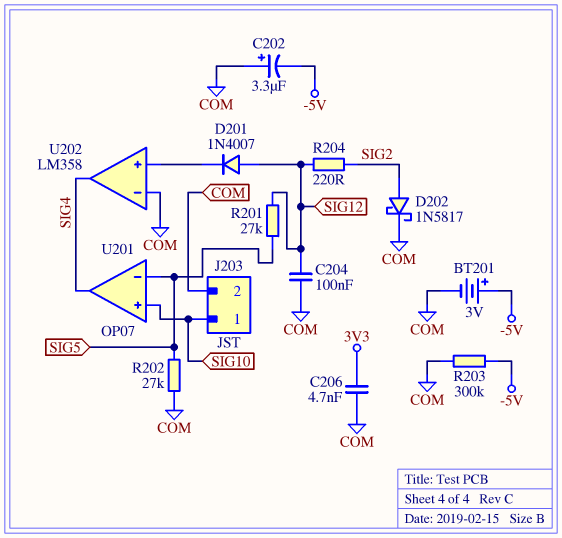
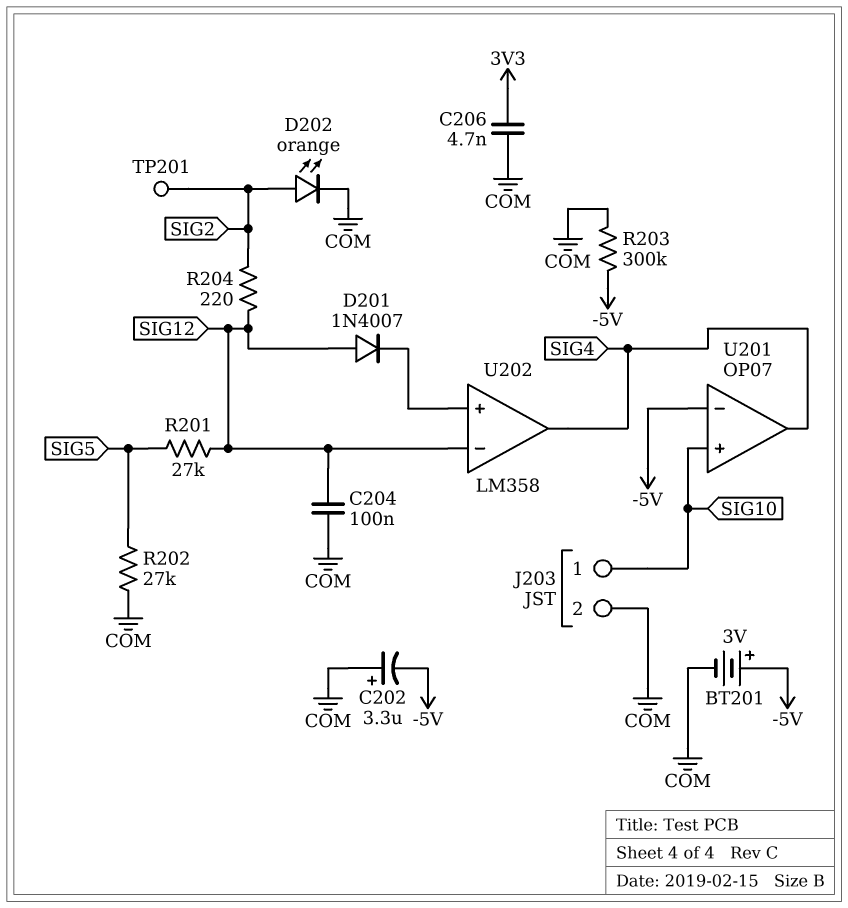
D202: schottky 1N5817 (A SIG2, K COM) -> LED orange (A SIG2, K COM)
TP201: none -> test point (SIG2)
U201 pin in-: SIG5 -> -5V
U202 pin in-: COM -> SIG12

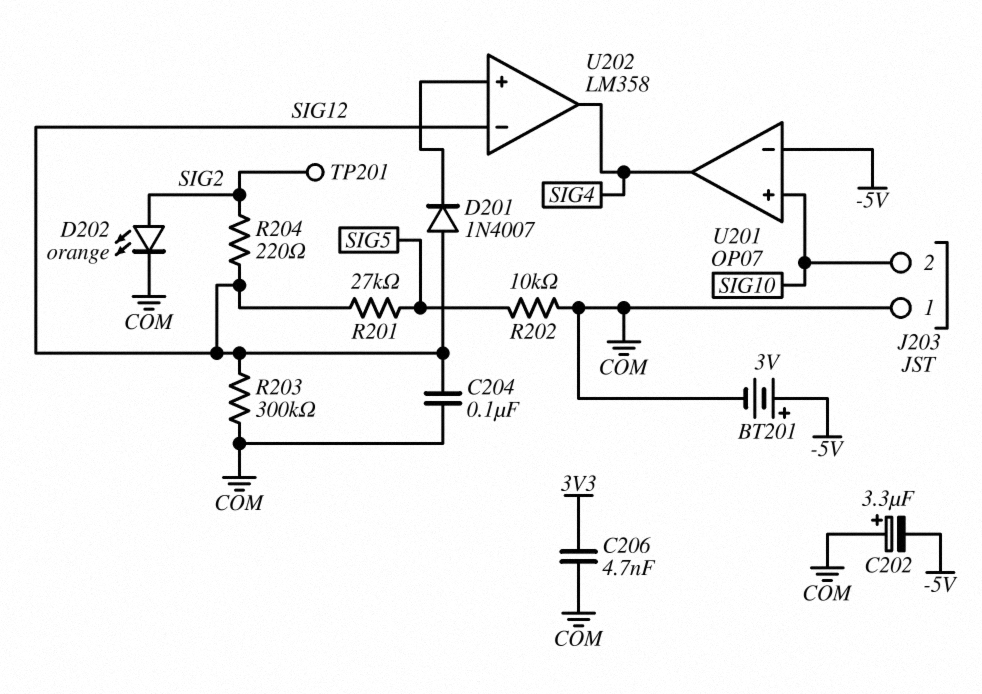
J203 pin 1: SIG10 -> COM
J203 pin 2: COM -> SIG10
R202: 27k (COM, SIG5) -> 10k (COM, SIG5)
R203: 300k (-5V, COM) -> 300k (COM, SIG12)

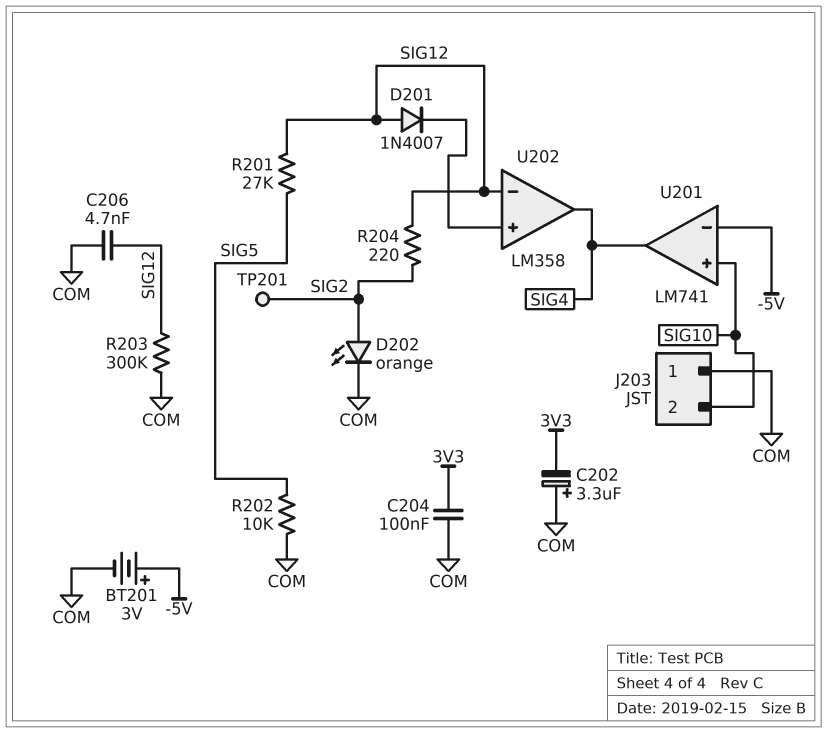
C202: 3.3uF (plus COM, minus -5V) -> 3.3uF (plus COM, minus 3V3)
C204: 100nF (COM, SIG12) -> 100nF (3V3, COM)
C206: 4.7nF (3V3, COM) -> 4.7nF (COM, SIG12)
U201: OP07 -> LM741

